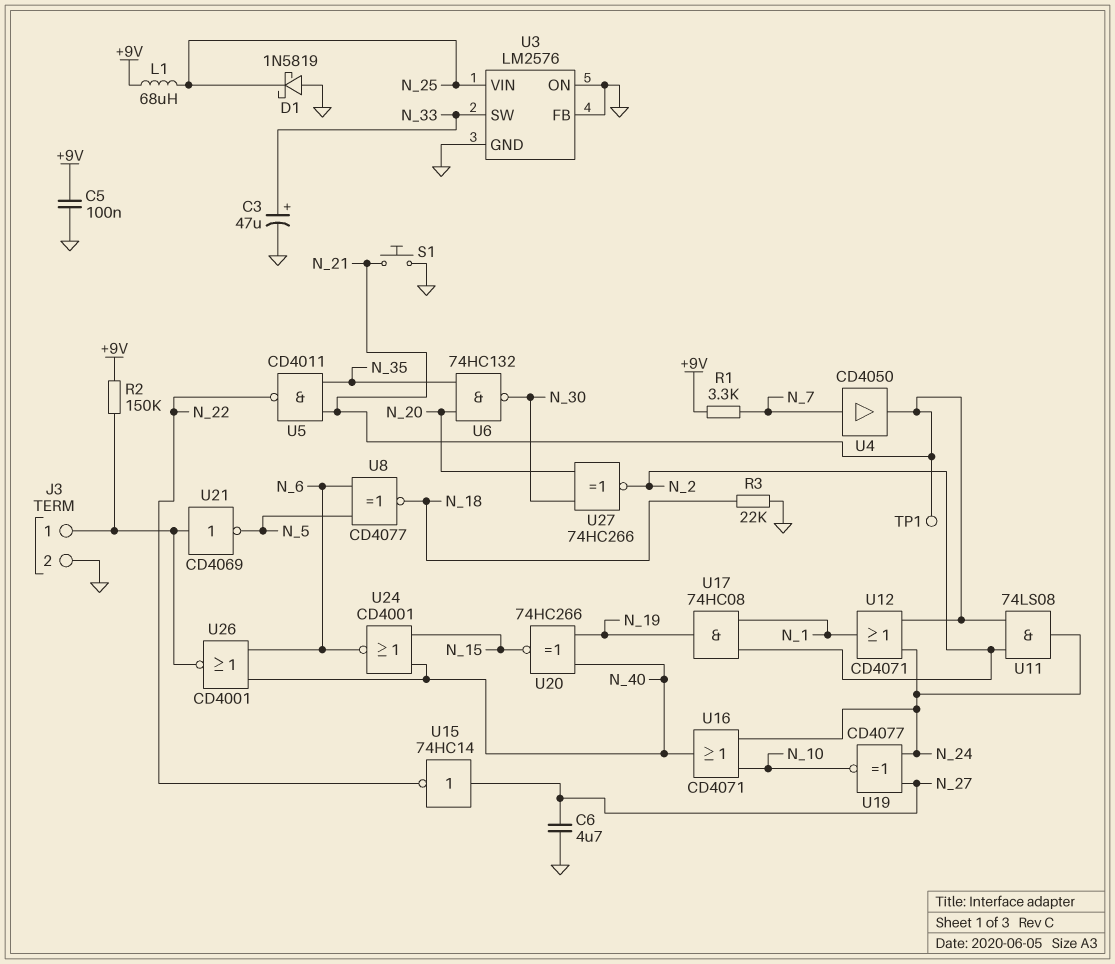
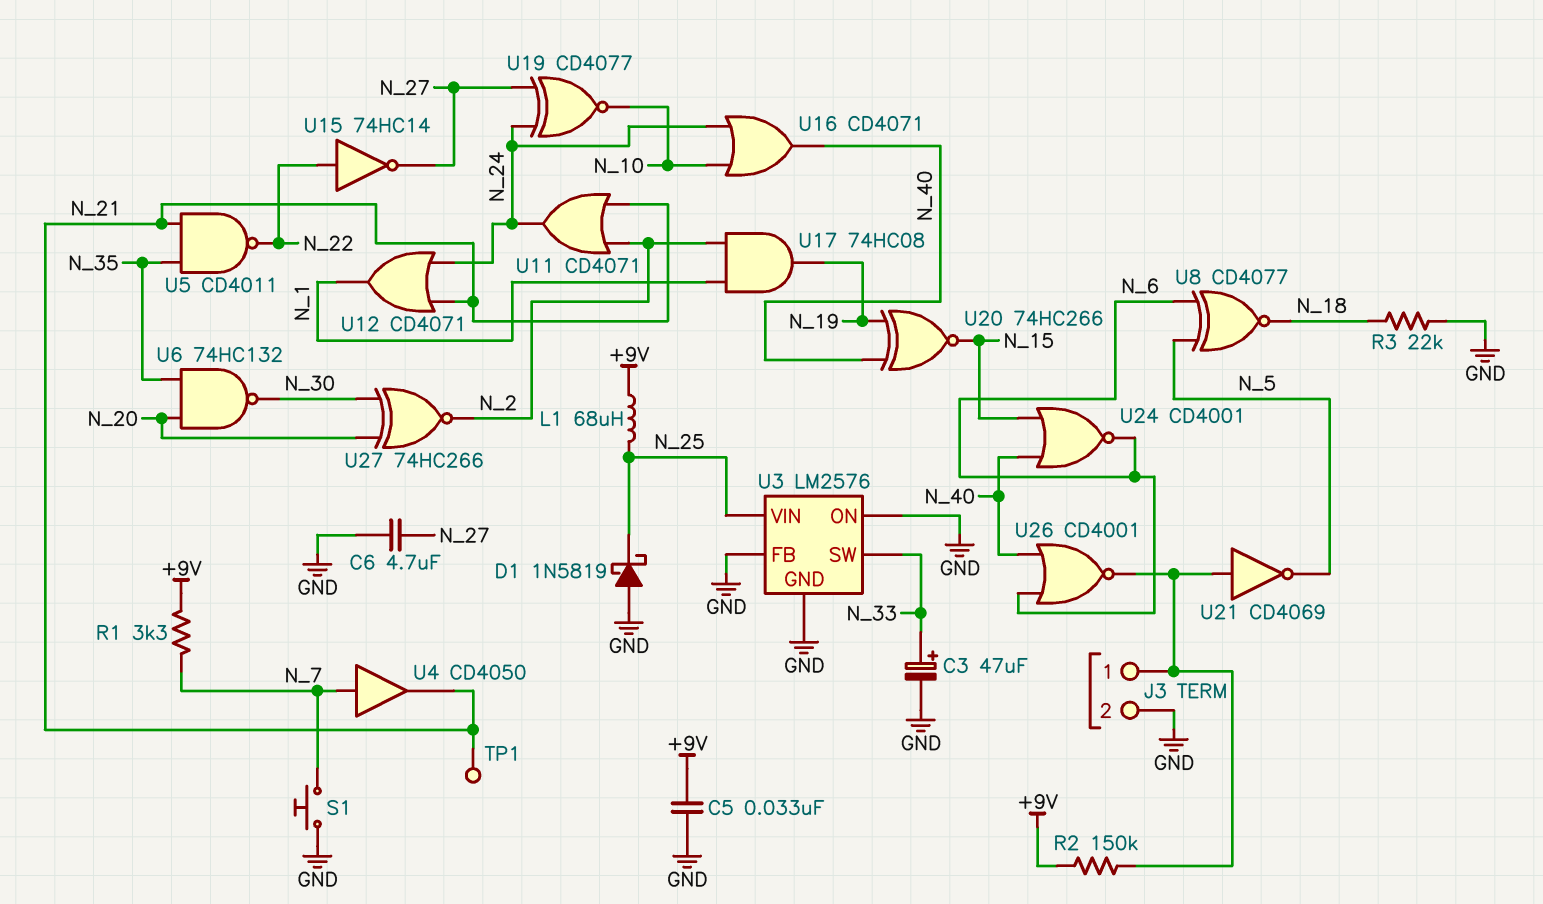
C5: 100nF (+9V, GND) -> 33nF (+9V, GND)
S1: button (GND, N_21) -> button (GND, N_7)
U11: AND 74LS08 (in N_2, in N_21, out N_24) -> OR CD4071 (in N_2, in N_21, out N_24)
U15: NOT 74HC14 (in N_27, out N_22) -> NOT 74HC14 (in N_22, out N_27)

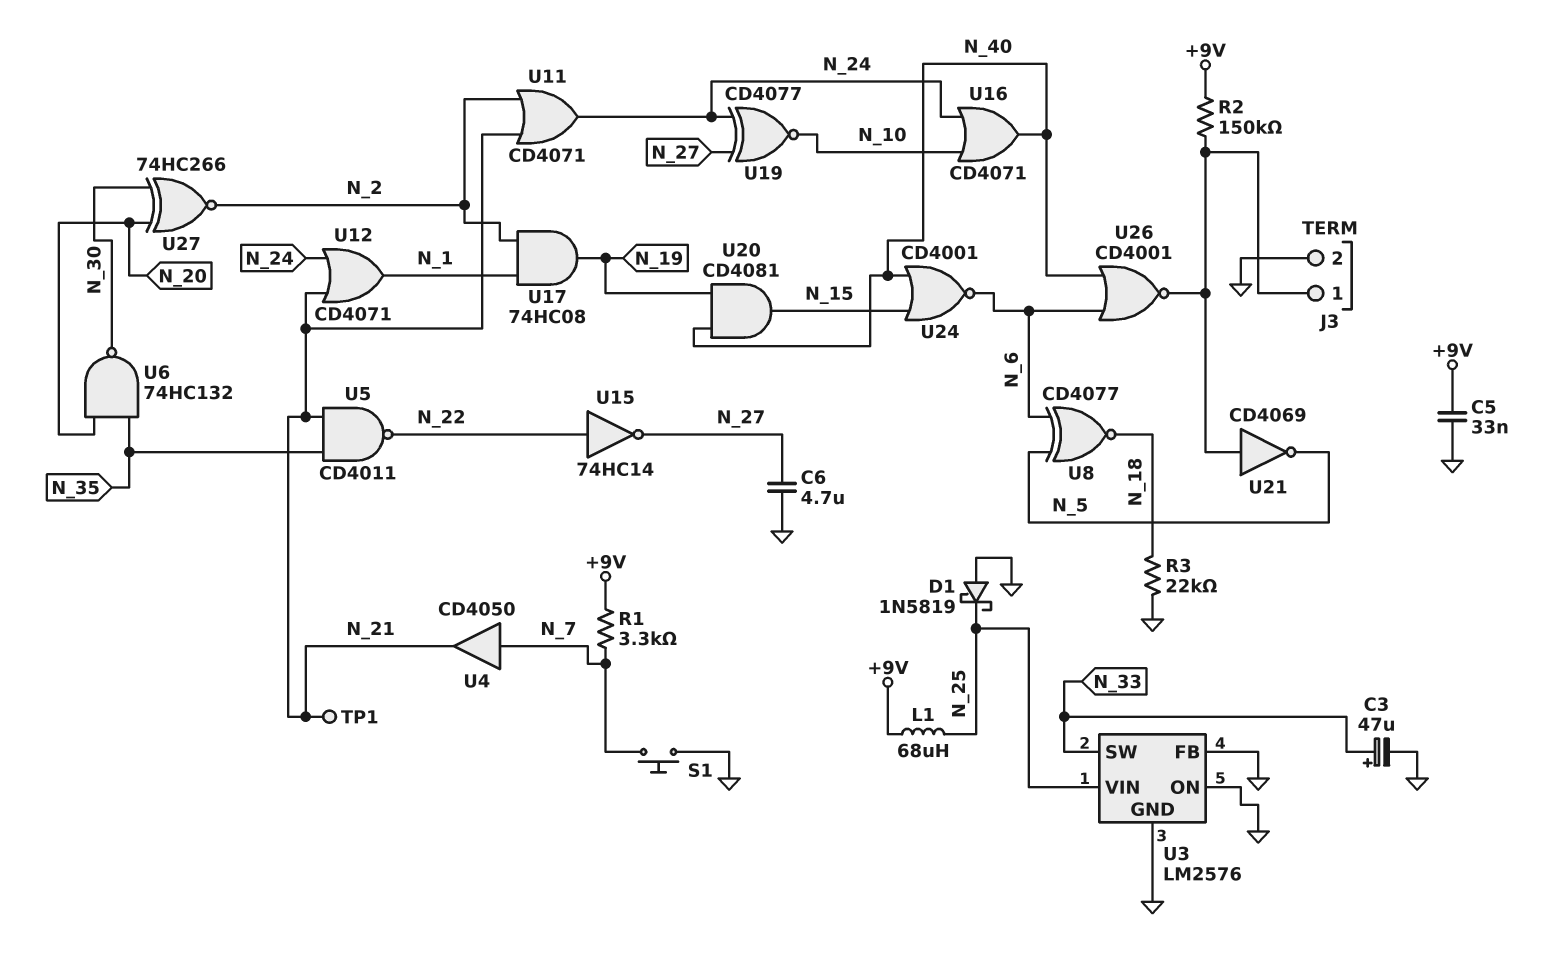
U20: XNOR 74HC266 (in N_19, in N_40, out N_15) -> AND CD4081 (in N_19, in N_40, out N_15)

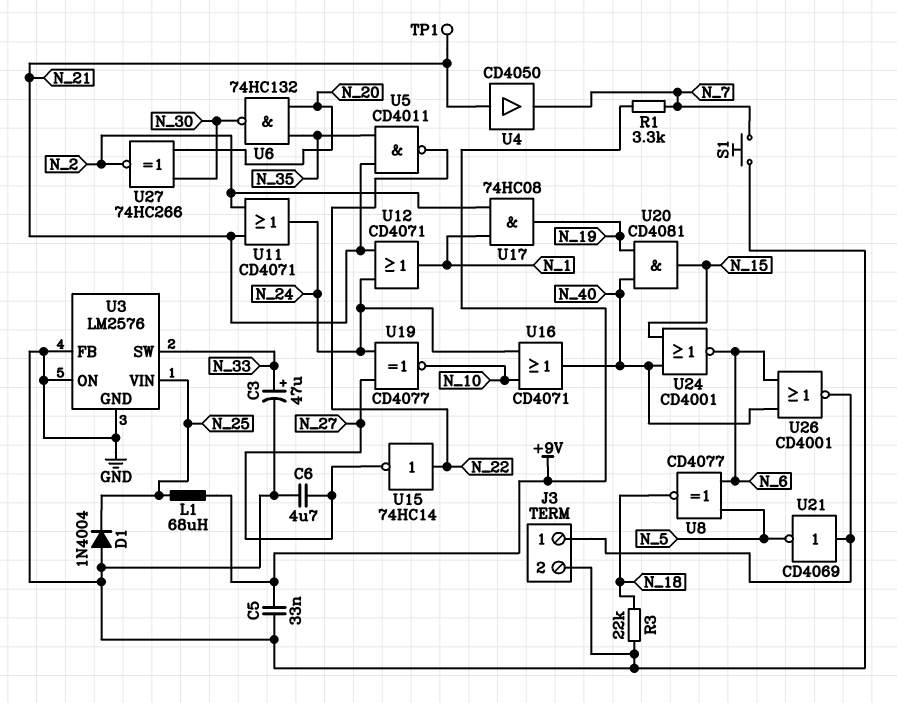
D1: schottky 1N5819 (A GND, K N_25) -> diode 1N4004 (A GND, K N_25)
R2: 150k (+9V, J3/1) -> none
U4: buffer CD4050 (in N_7, out N_21) -> buffer CD4050 (in N_21, out N_7)

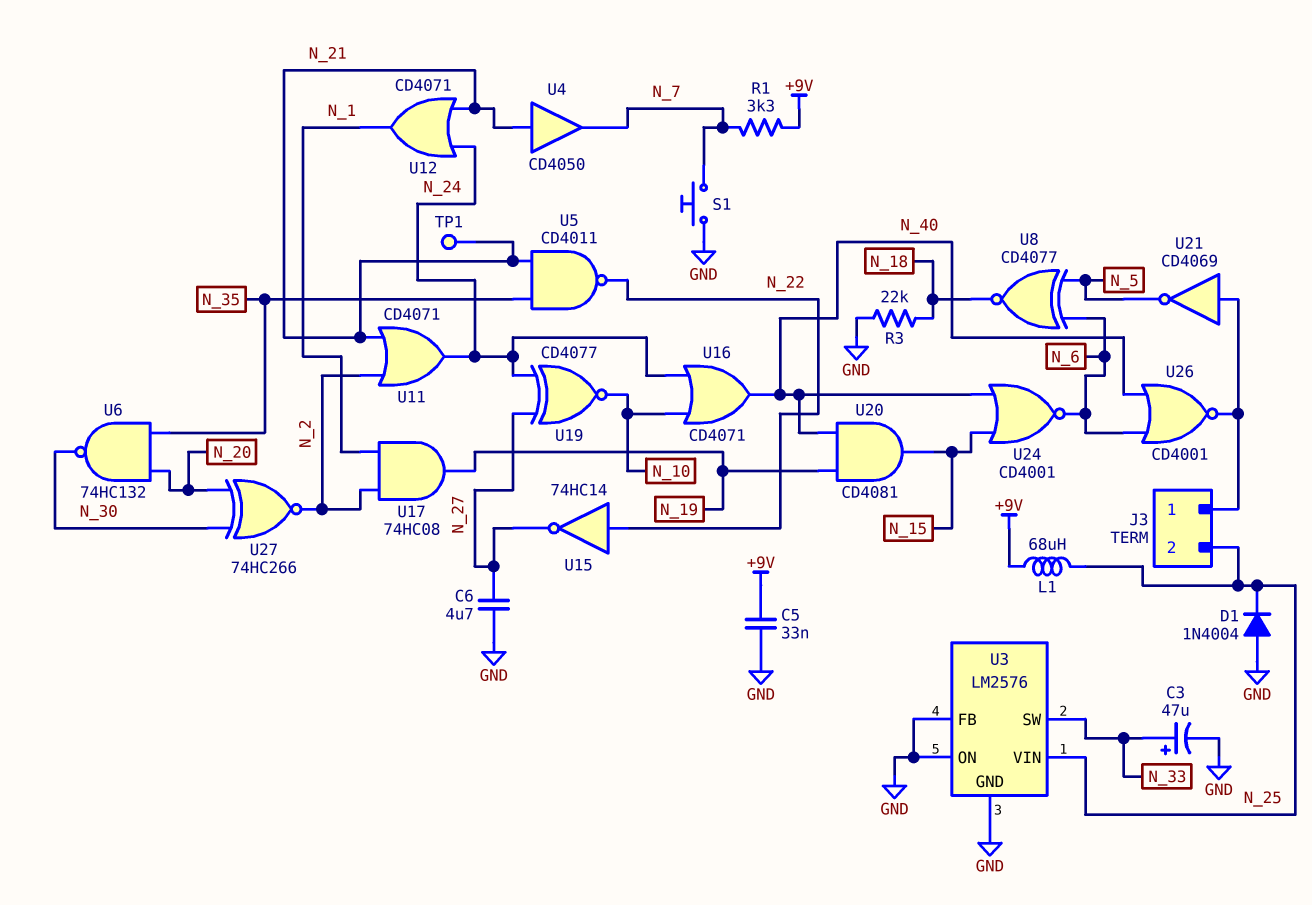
J3 pin 2: GND -> N_25

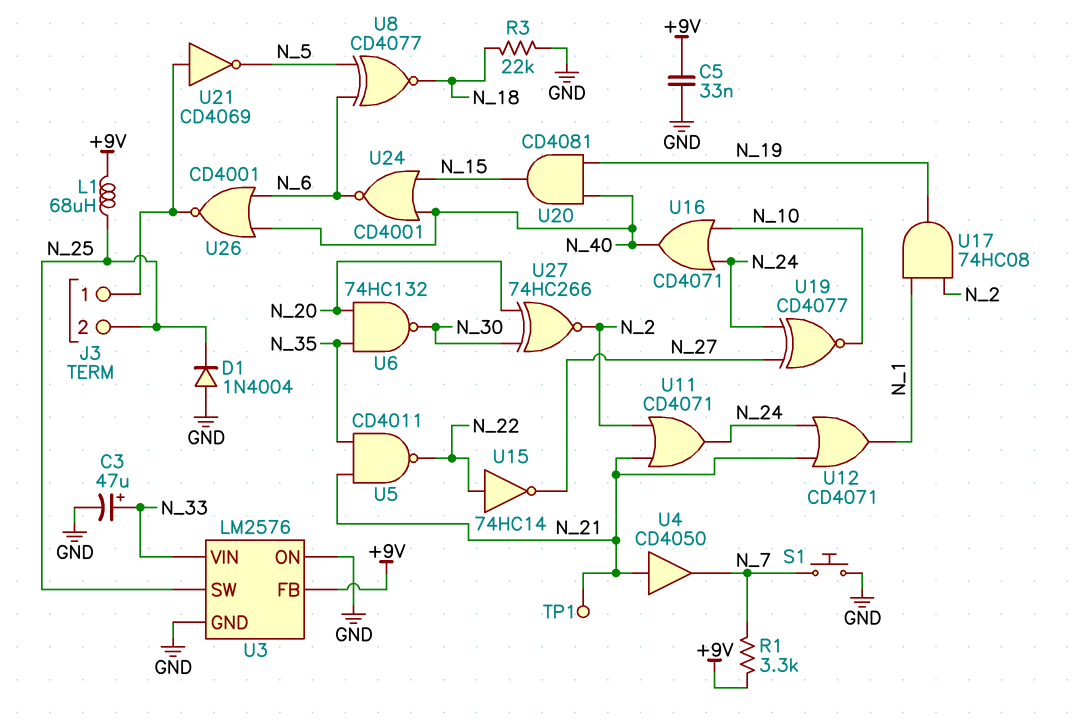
C6: 4.7uF (GND, N_27) -> none
U3 pin FB: GND -> +9V
U3 pin SW: N_33 -> N_25
U3 pin VIN: N_25 -> N_33

